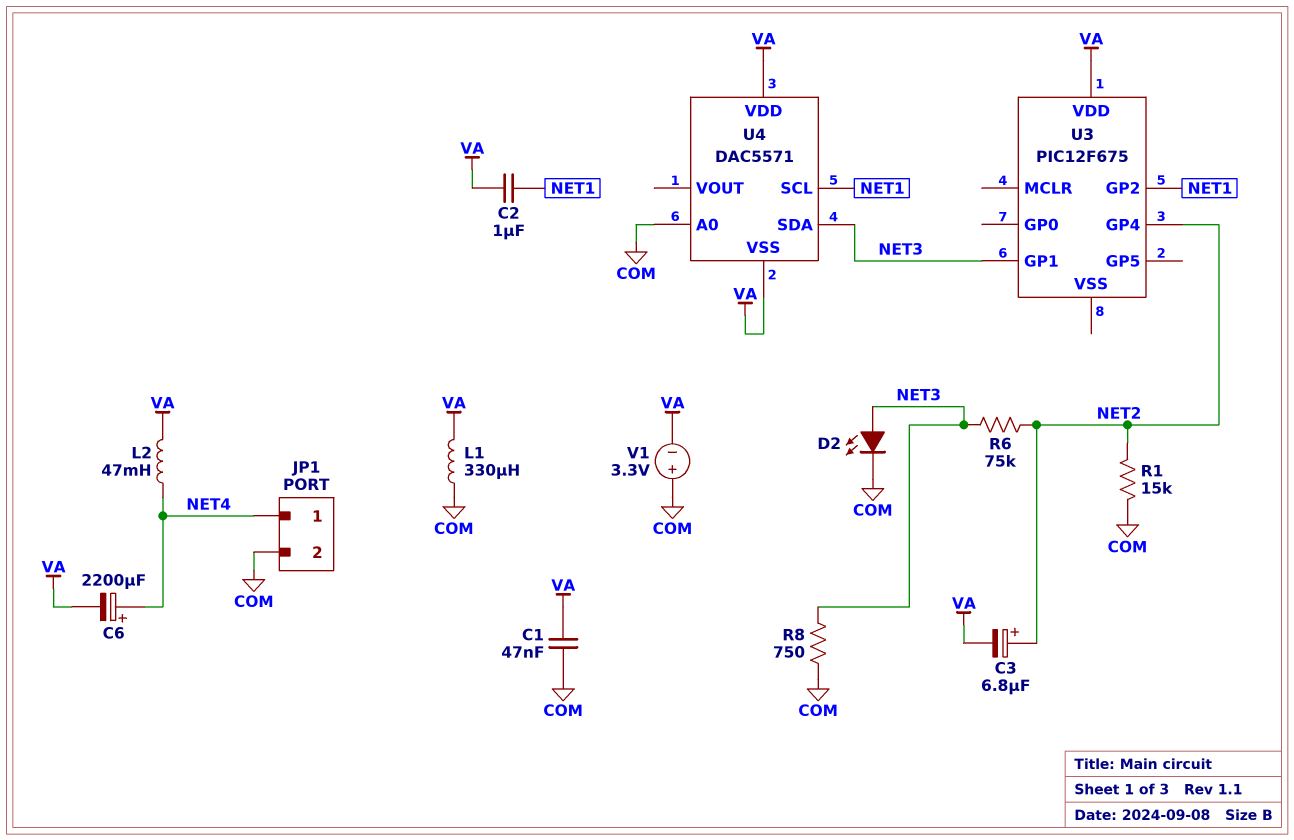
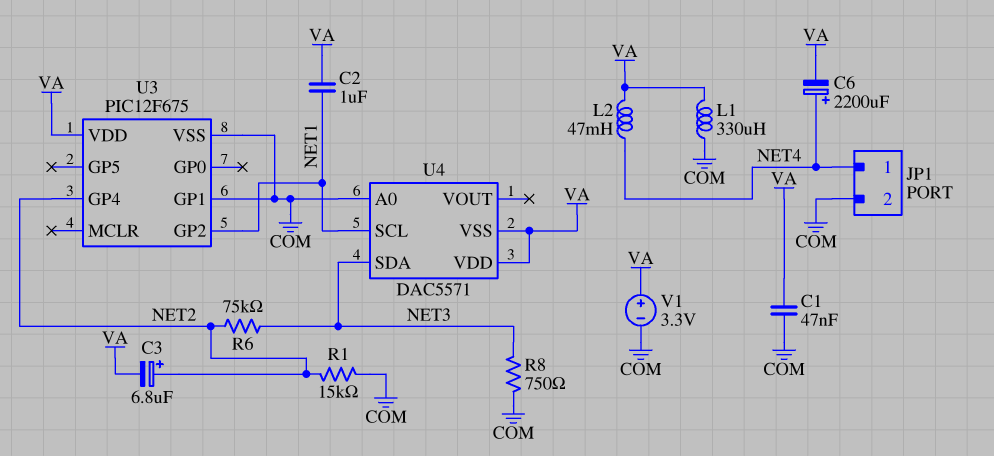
D2: LED (A NET3, K COM) -> none
U3 pin GP1: NET3 -> COM
U3 pin VSS: none -> COM
V1: 3.3V (plus COM, minus VA) -> 3.3V (plus VA, minus COM)

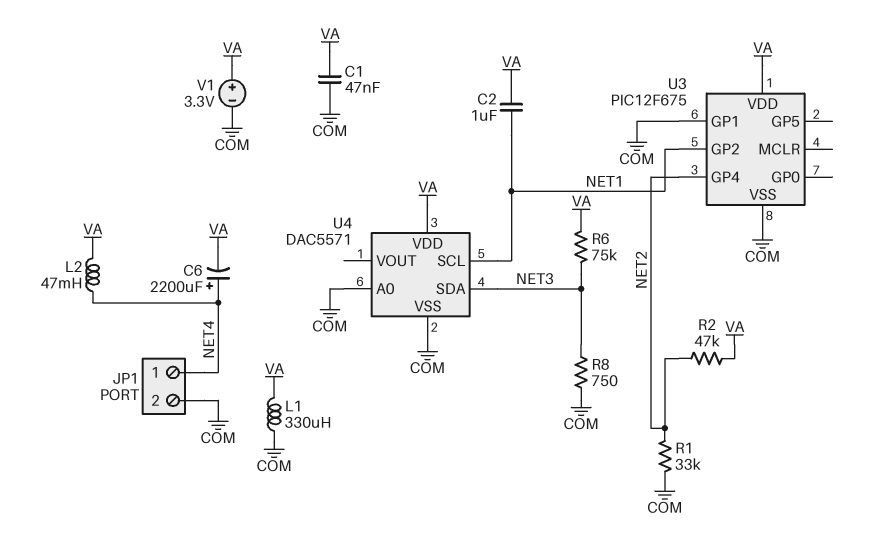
C3: 6.8uF (plus NET2, minus VA) -> none
R1: 15k (COM, NET2) -> 33k (COM, NET2)
R2: none -> 47k (NET2, VA)
R6: 75k (NET2, NET3) -> 75k (NET3, VA)
U4 pin VSS: VA -> COM

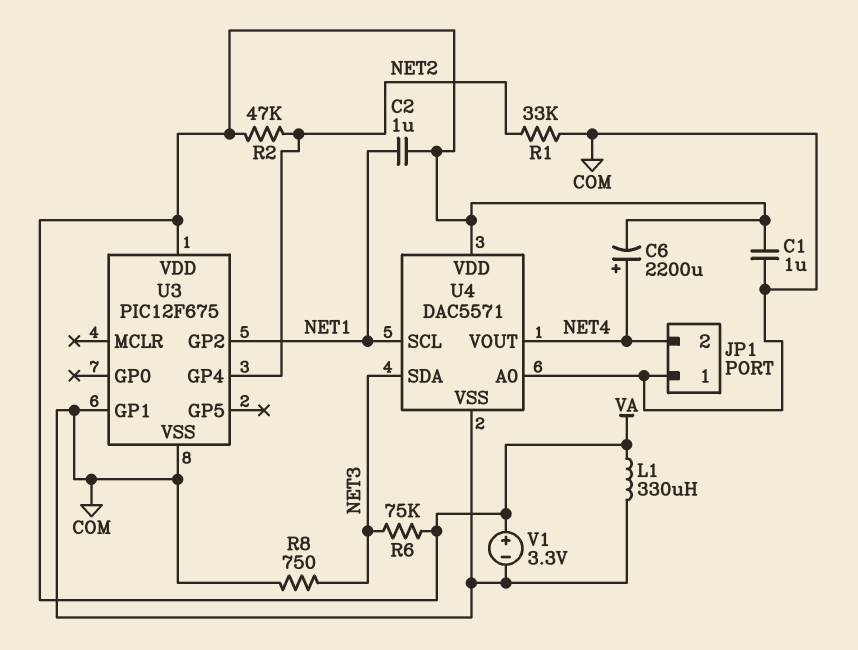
C1: 47nF (COM, VA) -> 1uF (COM, VA)
JP1 pin 1: NET4 -> COM
JP1 pin 2: COM -> NET4
L2: 47mH (NET4, VA) -> none
U4 pin VOUT: none -> NET4

